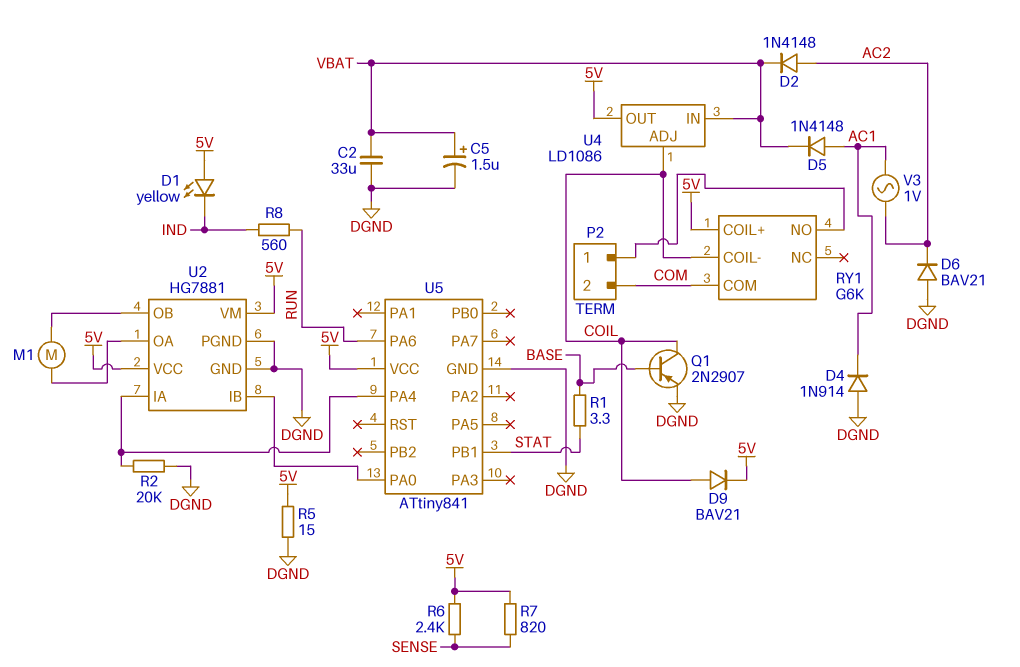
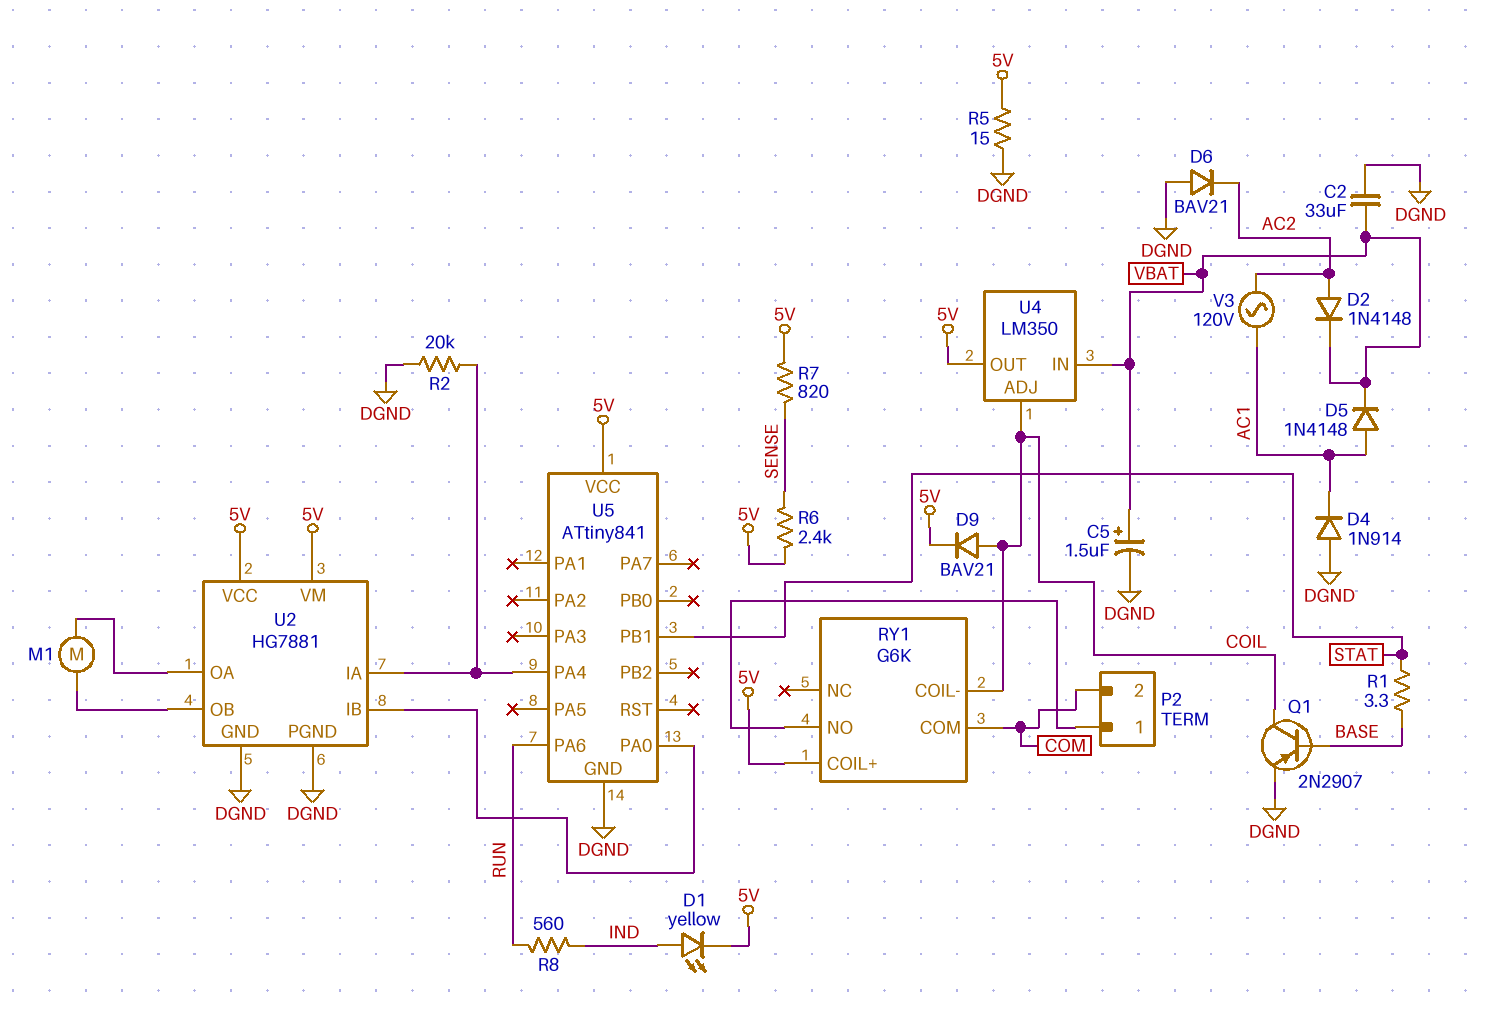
D1: LED yellow (A 5V, K IND) -> LED yellow (A IND, K 5V)
U4: LD1086 -> LM350
V3: AC 1V (AC1, AC2) -> AC 120V (AC1, AC2)

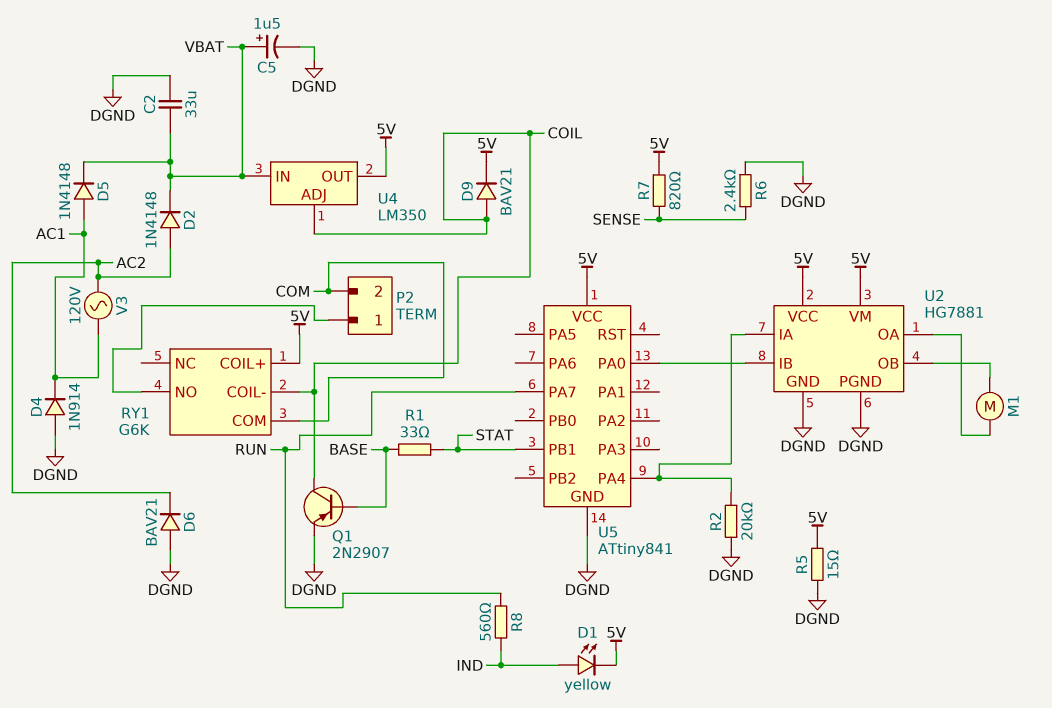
R1: 3.3 (BASE, STAT) -> 33 (BASE, STAT)
R6: 2.4k (5V, SENSE) -> 2.4k (DGND, SENSE)
U5 pin PA6: RUN -> none
U5 pin PA7: none -> RUN

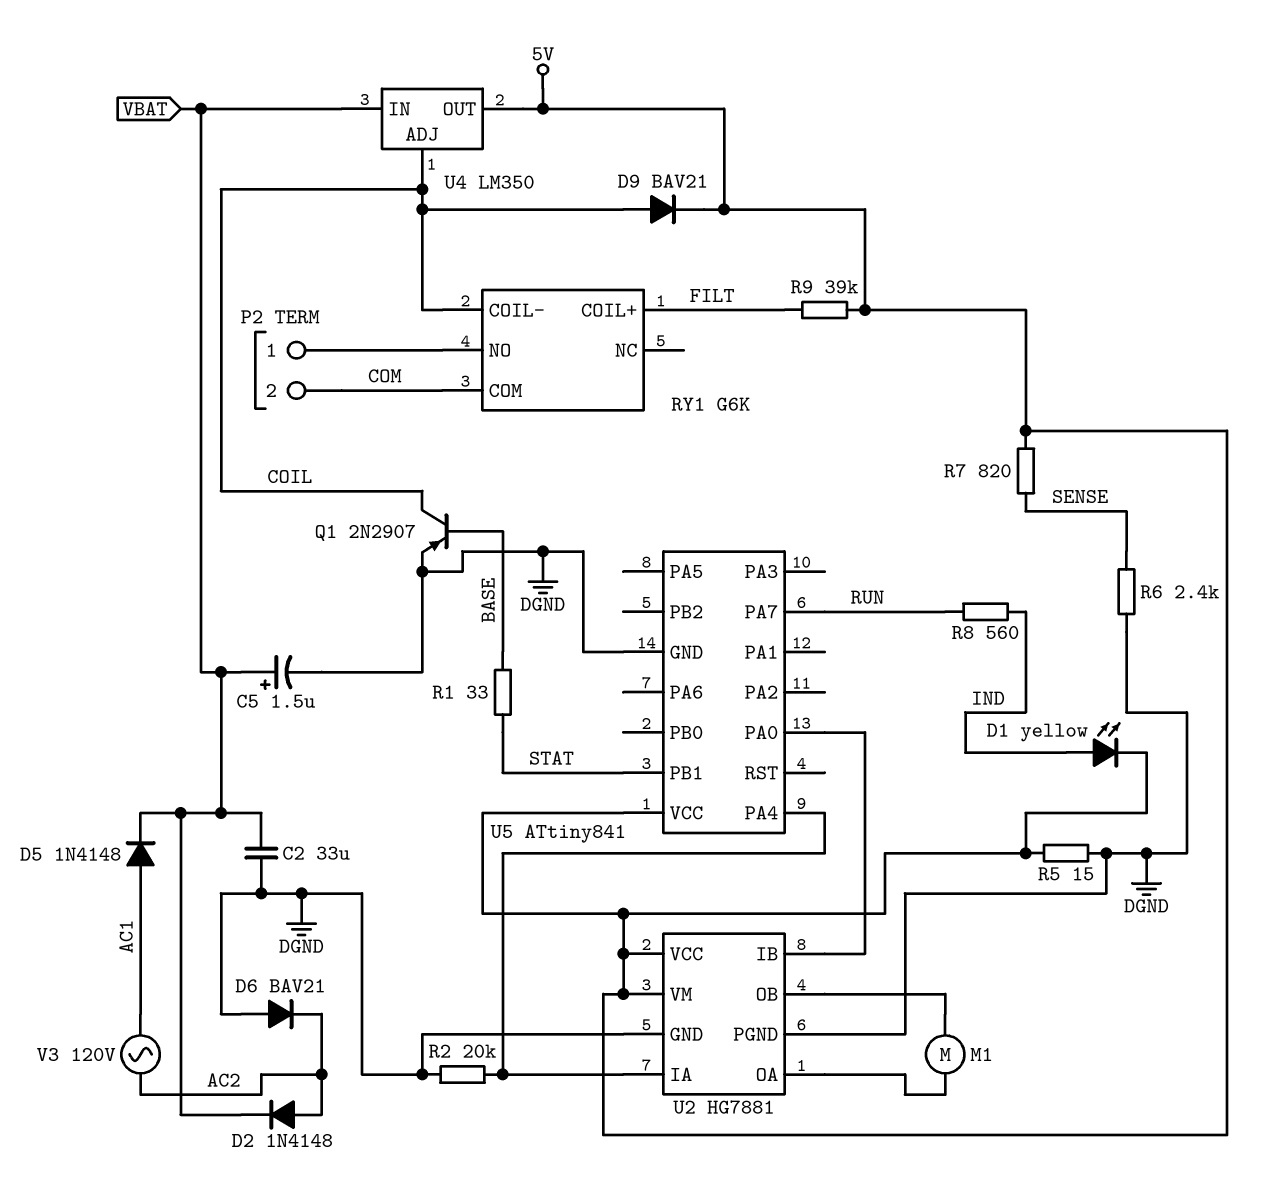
D4: diode 1N914 (A DGND, K AC1) -> none
R9: none -> 39k (5V, FILT)
RY1 pin COIL+: 5V -> FILT

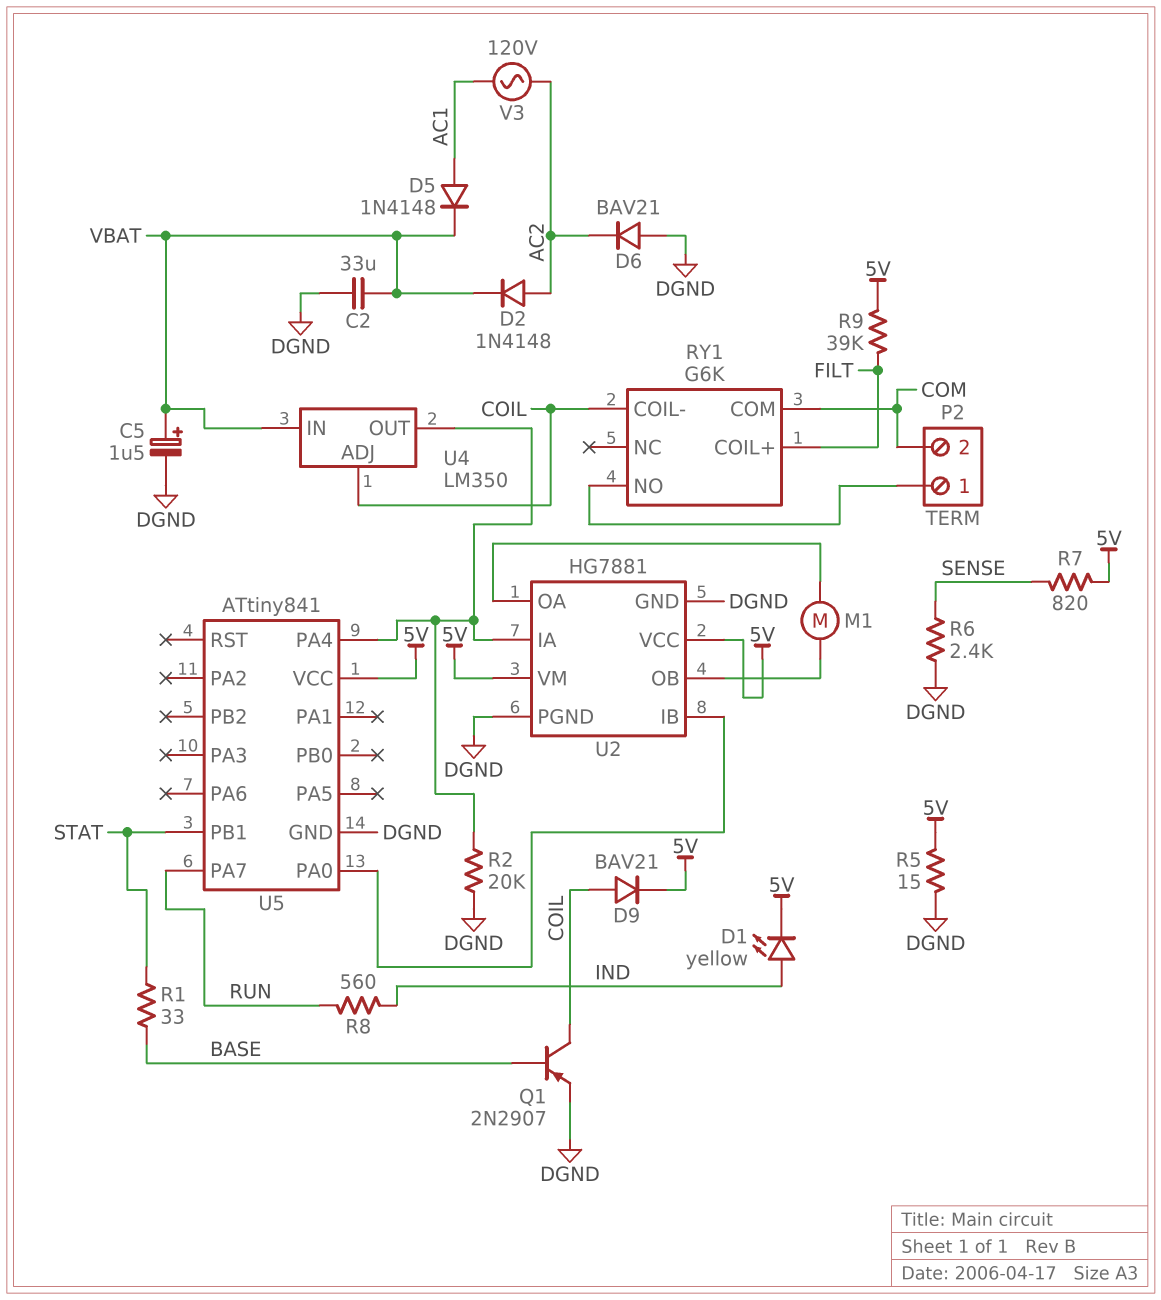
U4 pin OUT: 5V -> U2/IA

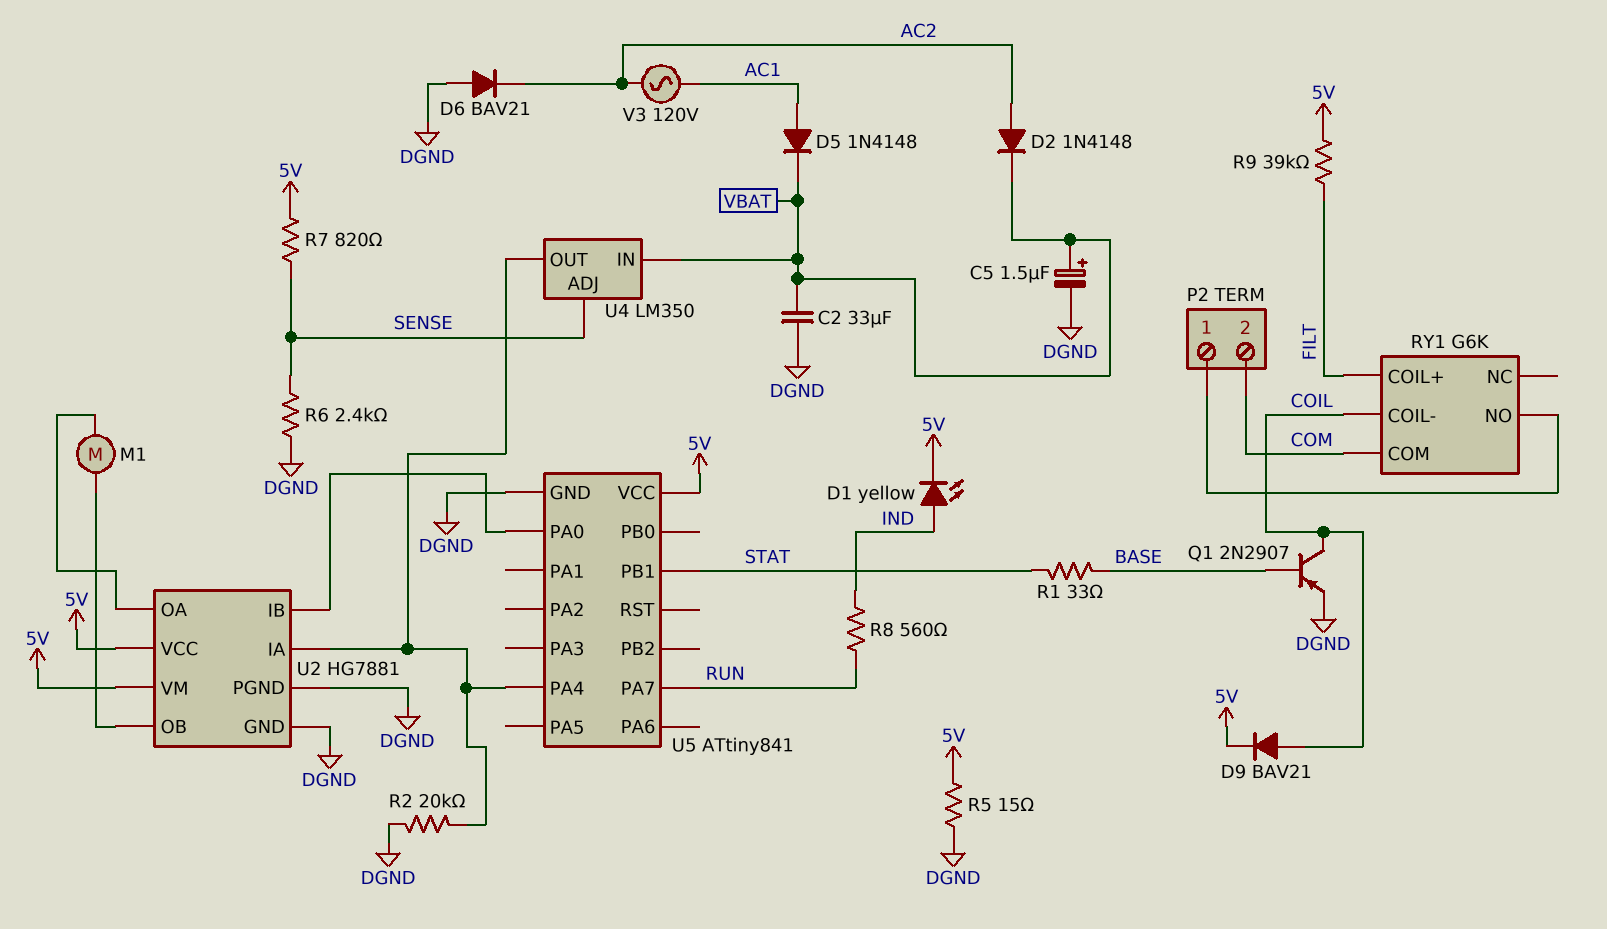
U4 pin ADJ: COIL -> SENSE

